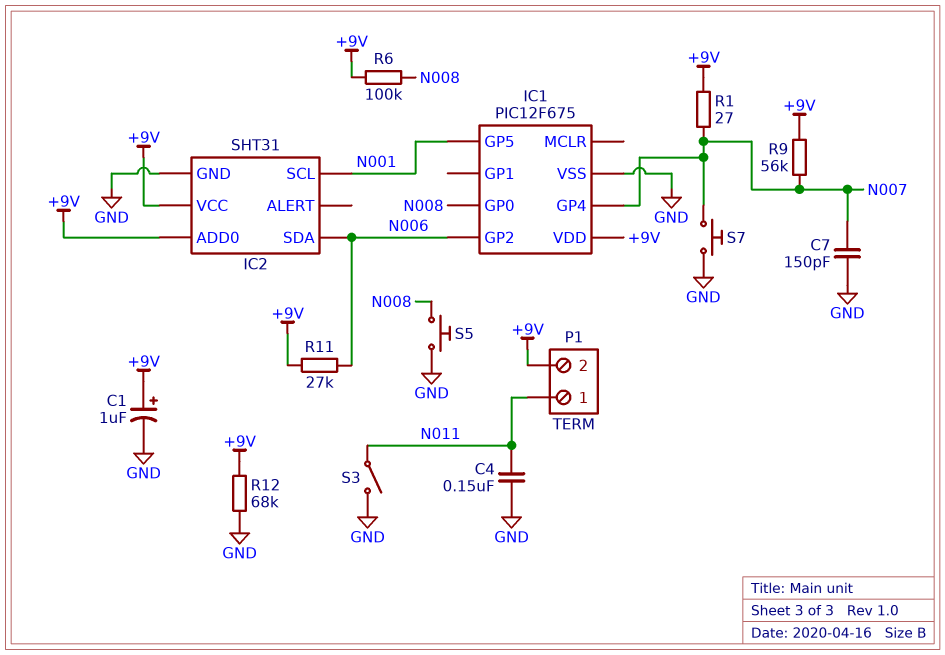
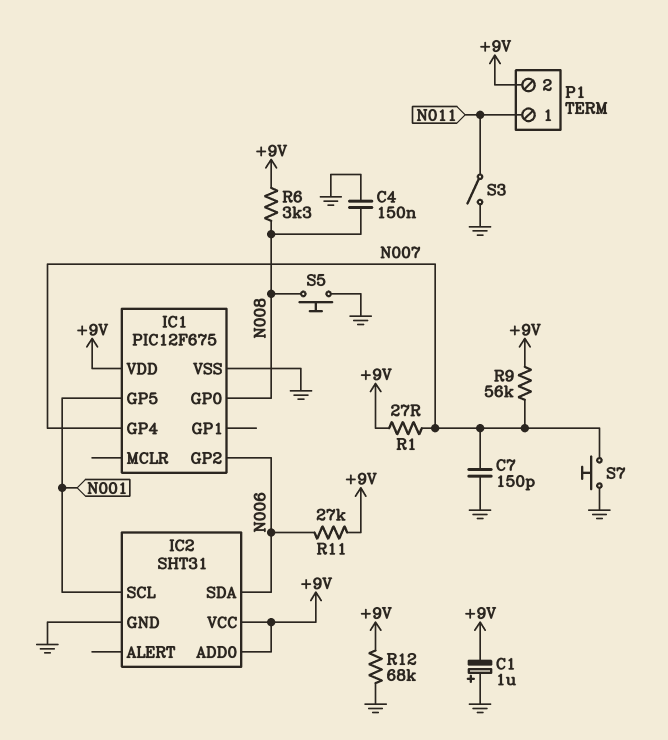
C1: 1uF (plus +9V, minus GND) -> 1uF (plus GND, minus +9V)
C4: 150nF (GND, N011) -> 150nF (GND, N008)
R6: 100k (+9V, N008) -> 3.3k (+9V, N008)

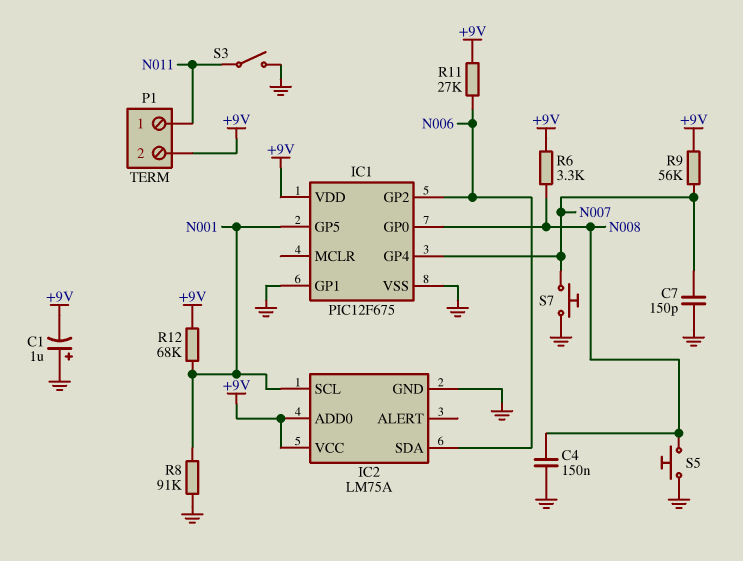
IC1 pin GP1: none -> GND
IC2: SHT31 -> LM75A
R1: 27 (+9V, N007) -> none
R8: none -> 91k (GND, N001)
R12: 68k (+9V, GND) -> 68k (+9V, N001)

